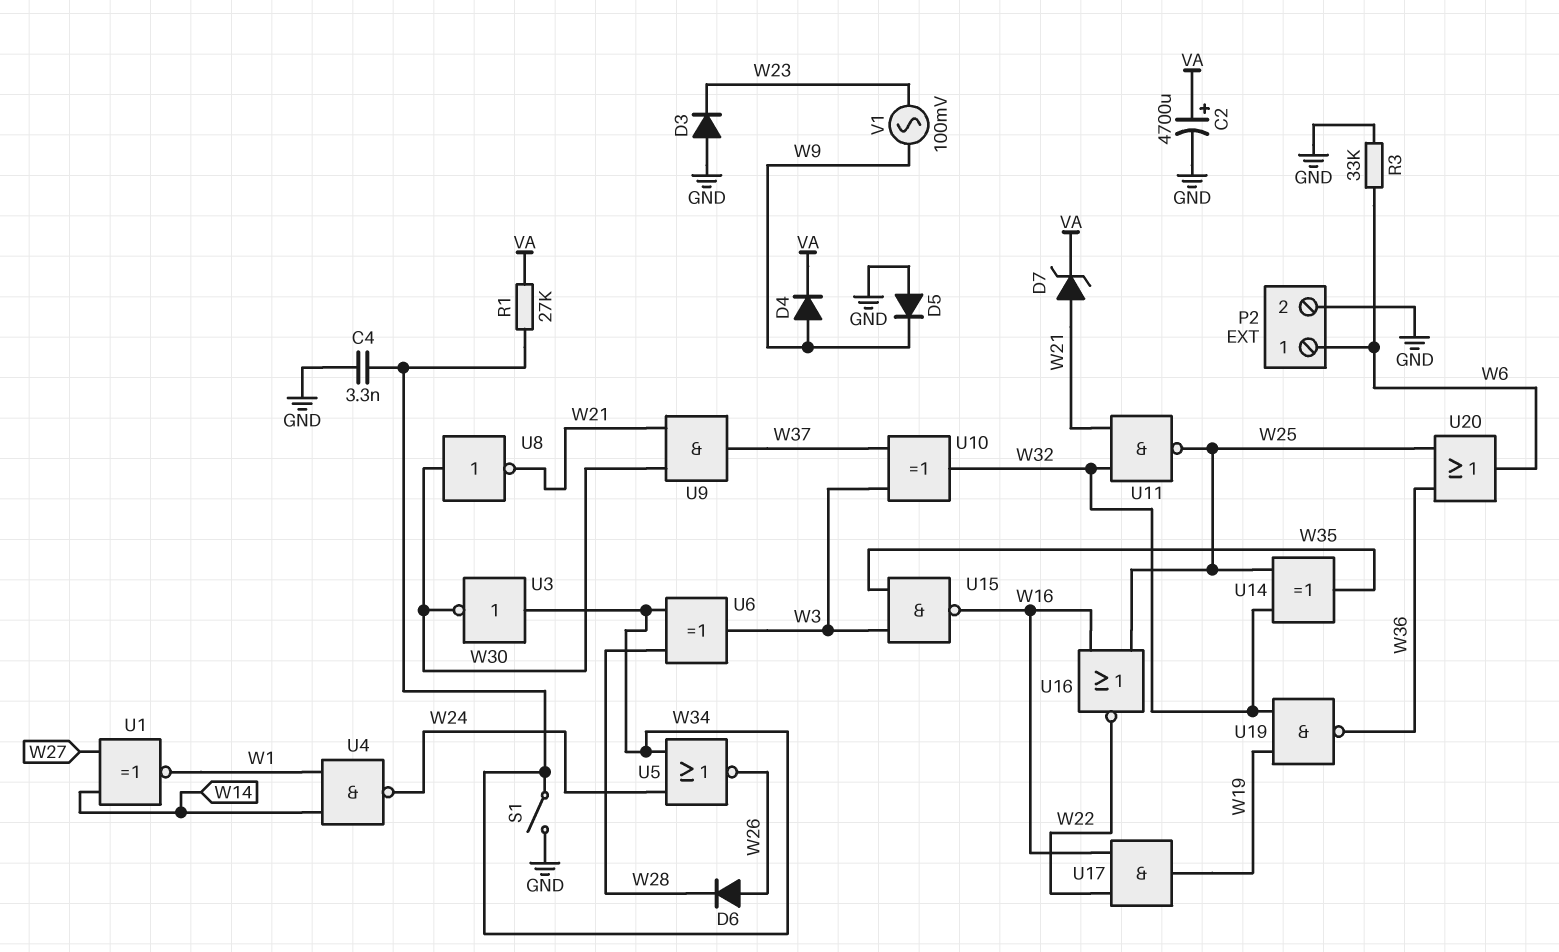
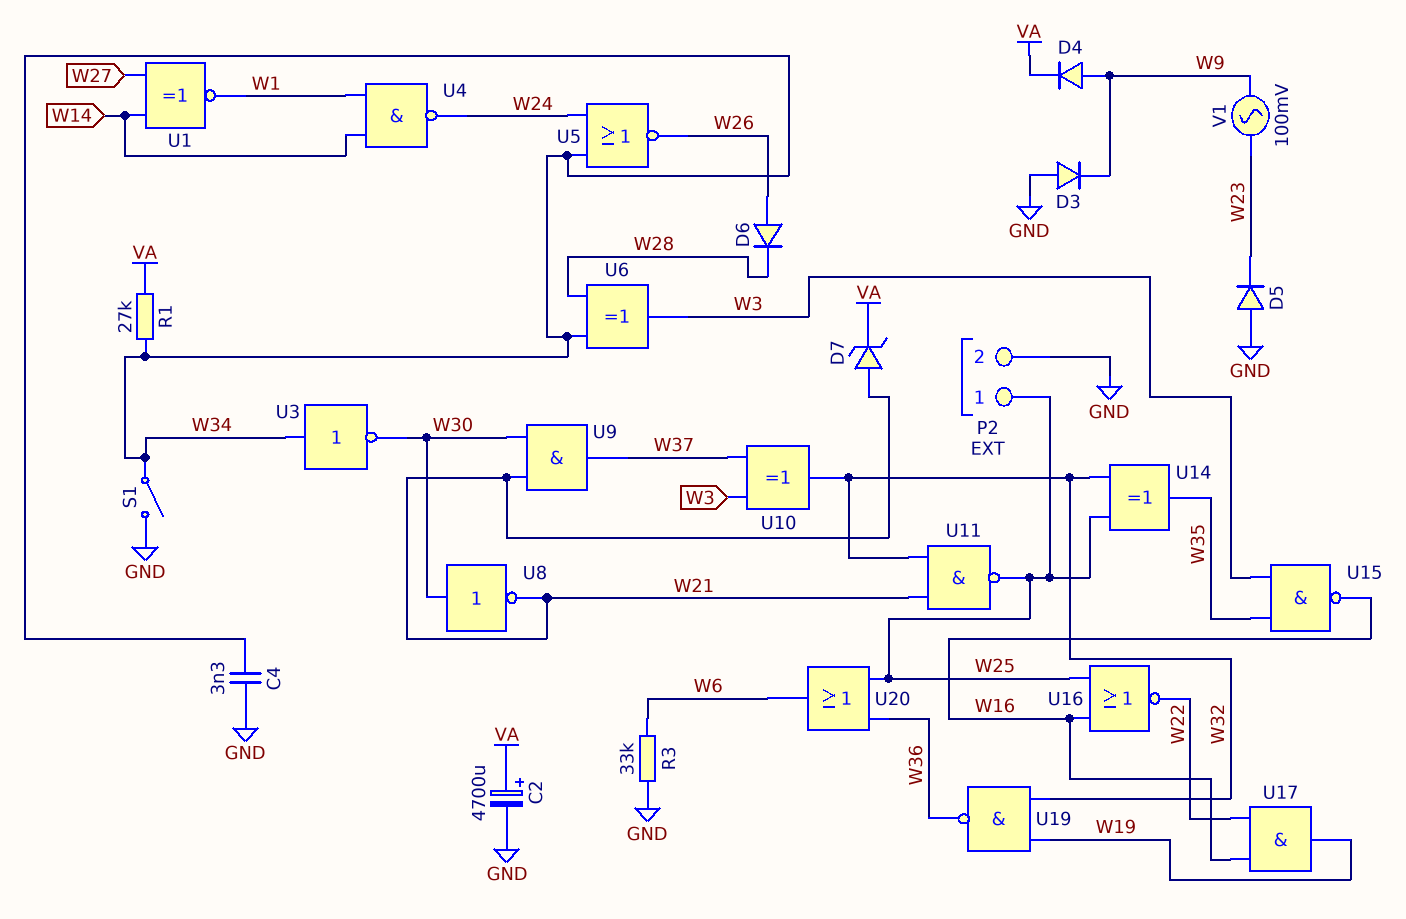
D3: diode (A GND, K W23) -> diode (A GND, K W9)
D5: diode (A GND, K W9) -> diode (A GND, K W23)
P2 pin 1: W6 -> W25

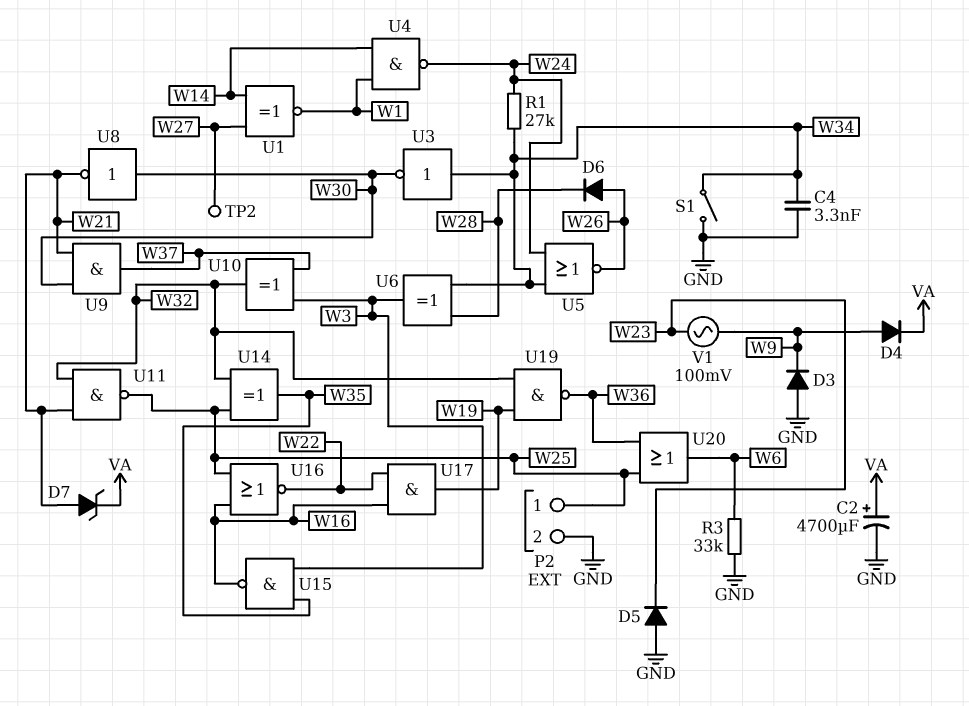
R1: 27k (VA, W34) -> 27k (W24, W34)
TP2: none -> test point (W27)

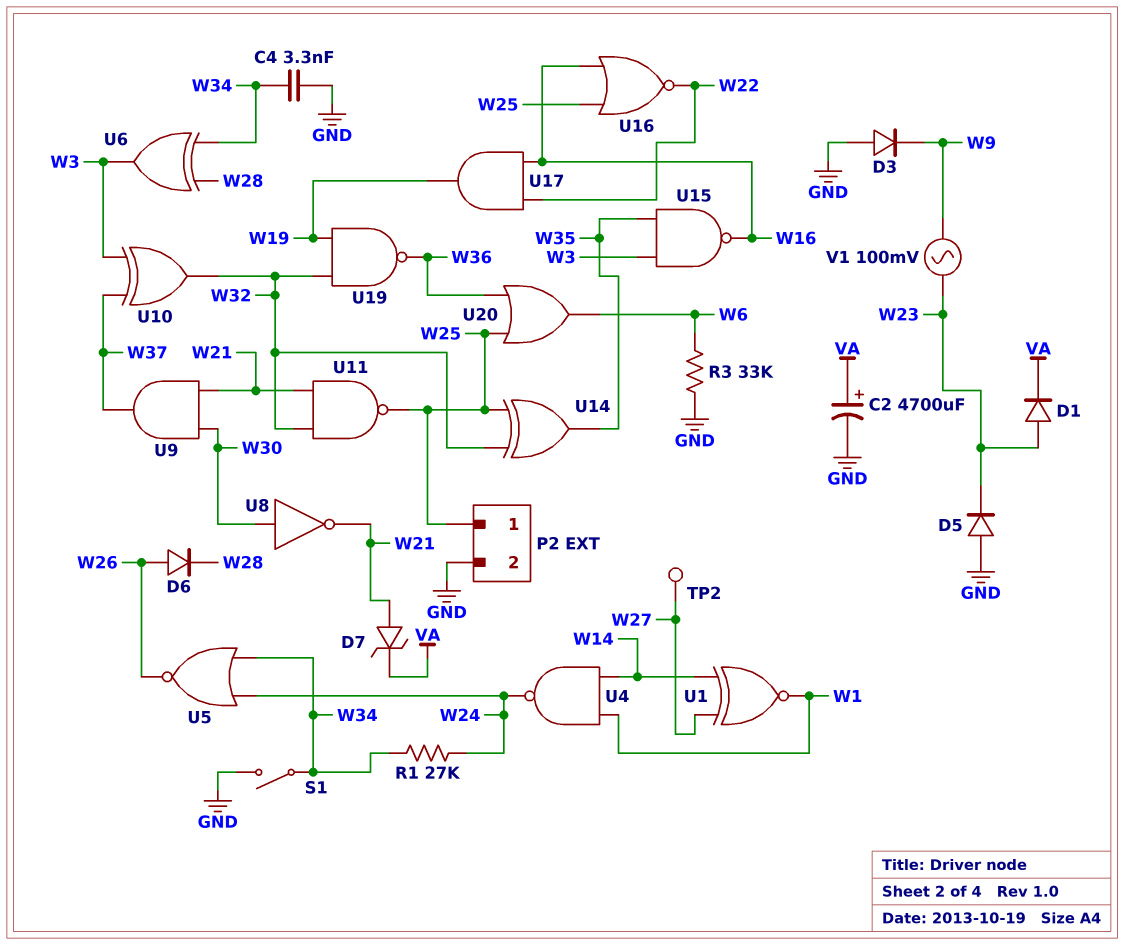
D1: none -> diode (A W23, K VA)
D4: diode (A W9, K VA) -> none
U3: NOT (in W34, out W30) -> none

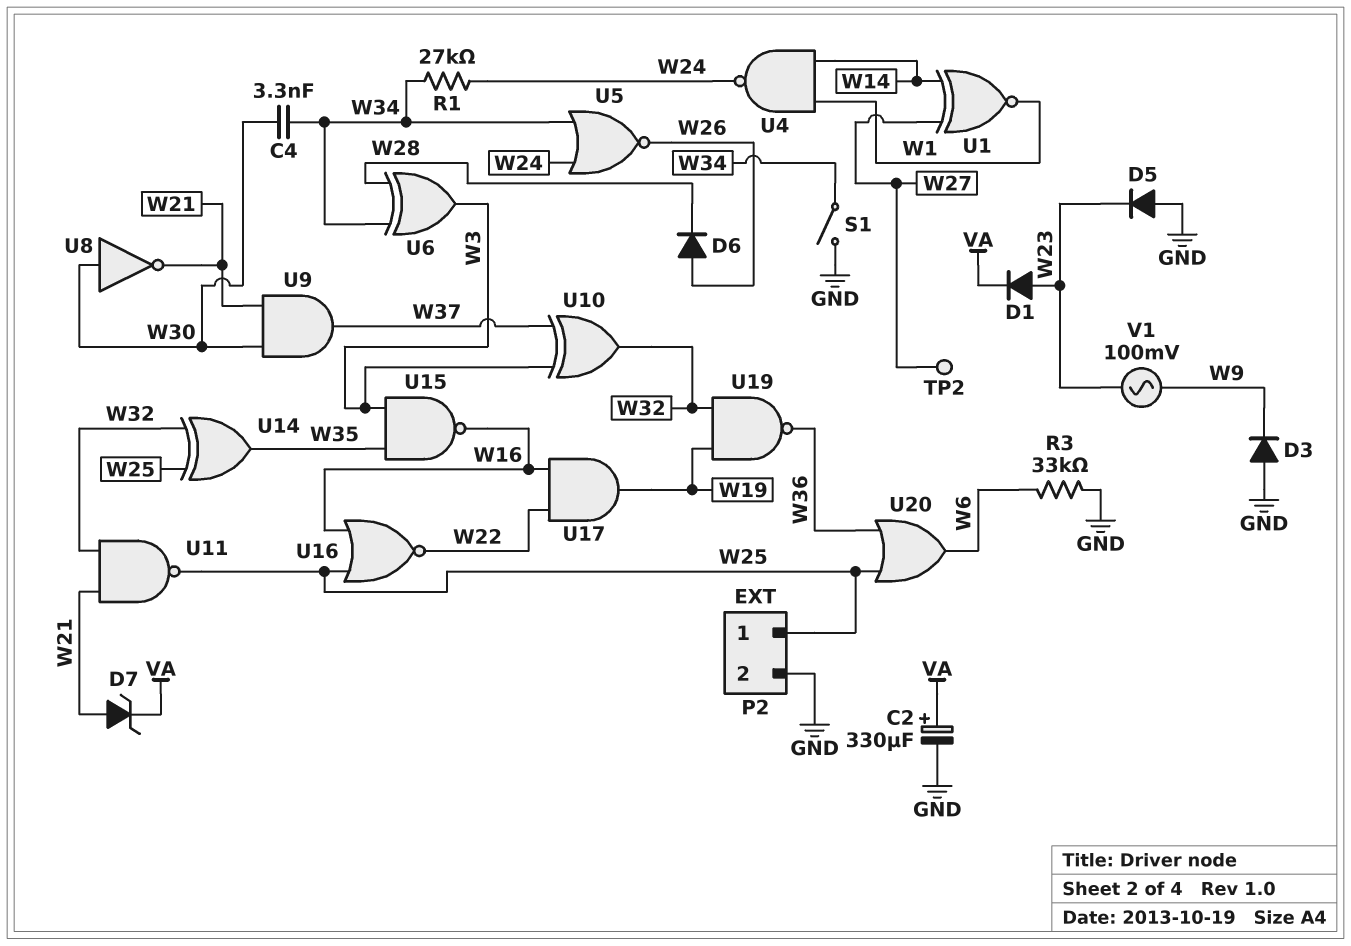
C2: 4700uF (plus VA, minus GND) -> 330uF (plus VA, minus GND)
C4: 3.3nF (GND, W34) -> 3.3nF (W30, W34)

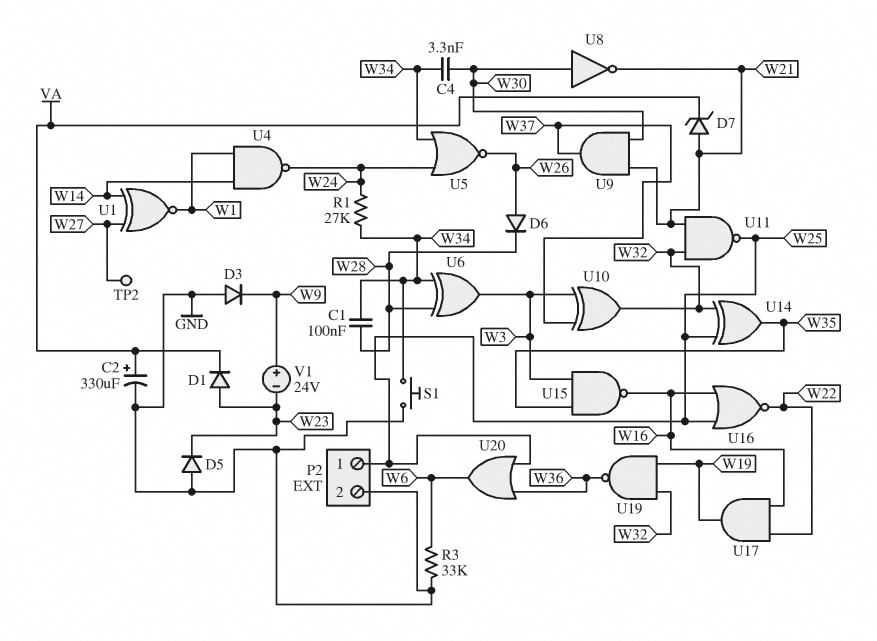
C1: none -> 100nF (W28, W34)
S1: switch (GND, W34) -> button (GND, W34)
V1: AC 100mV (W9, W23) -> 24V (plus W9, minus W23)

